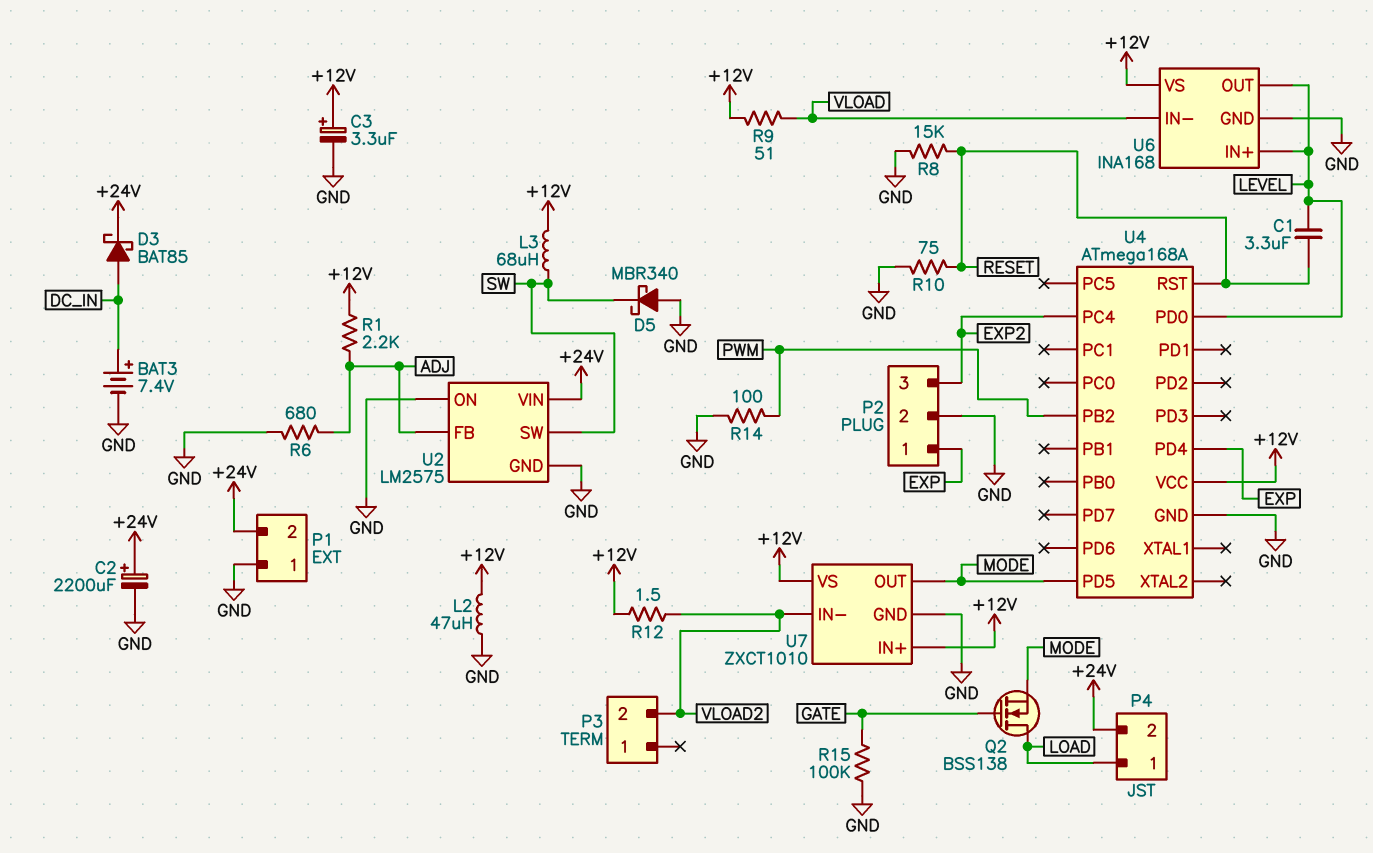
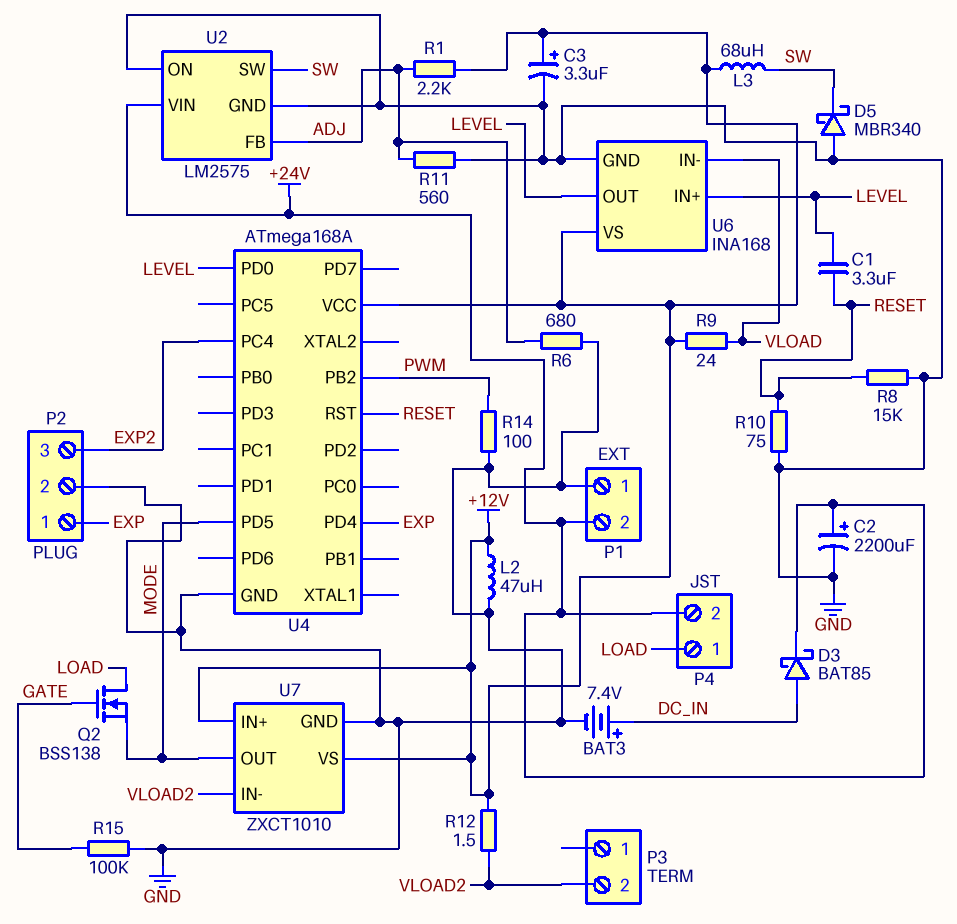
R9: 51 (+12V, VLOAD) -> 24 (+12V, VLOAD)
R11: none -> 560 (ADJ, GND)

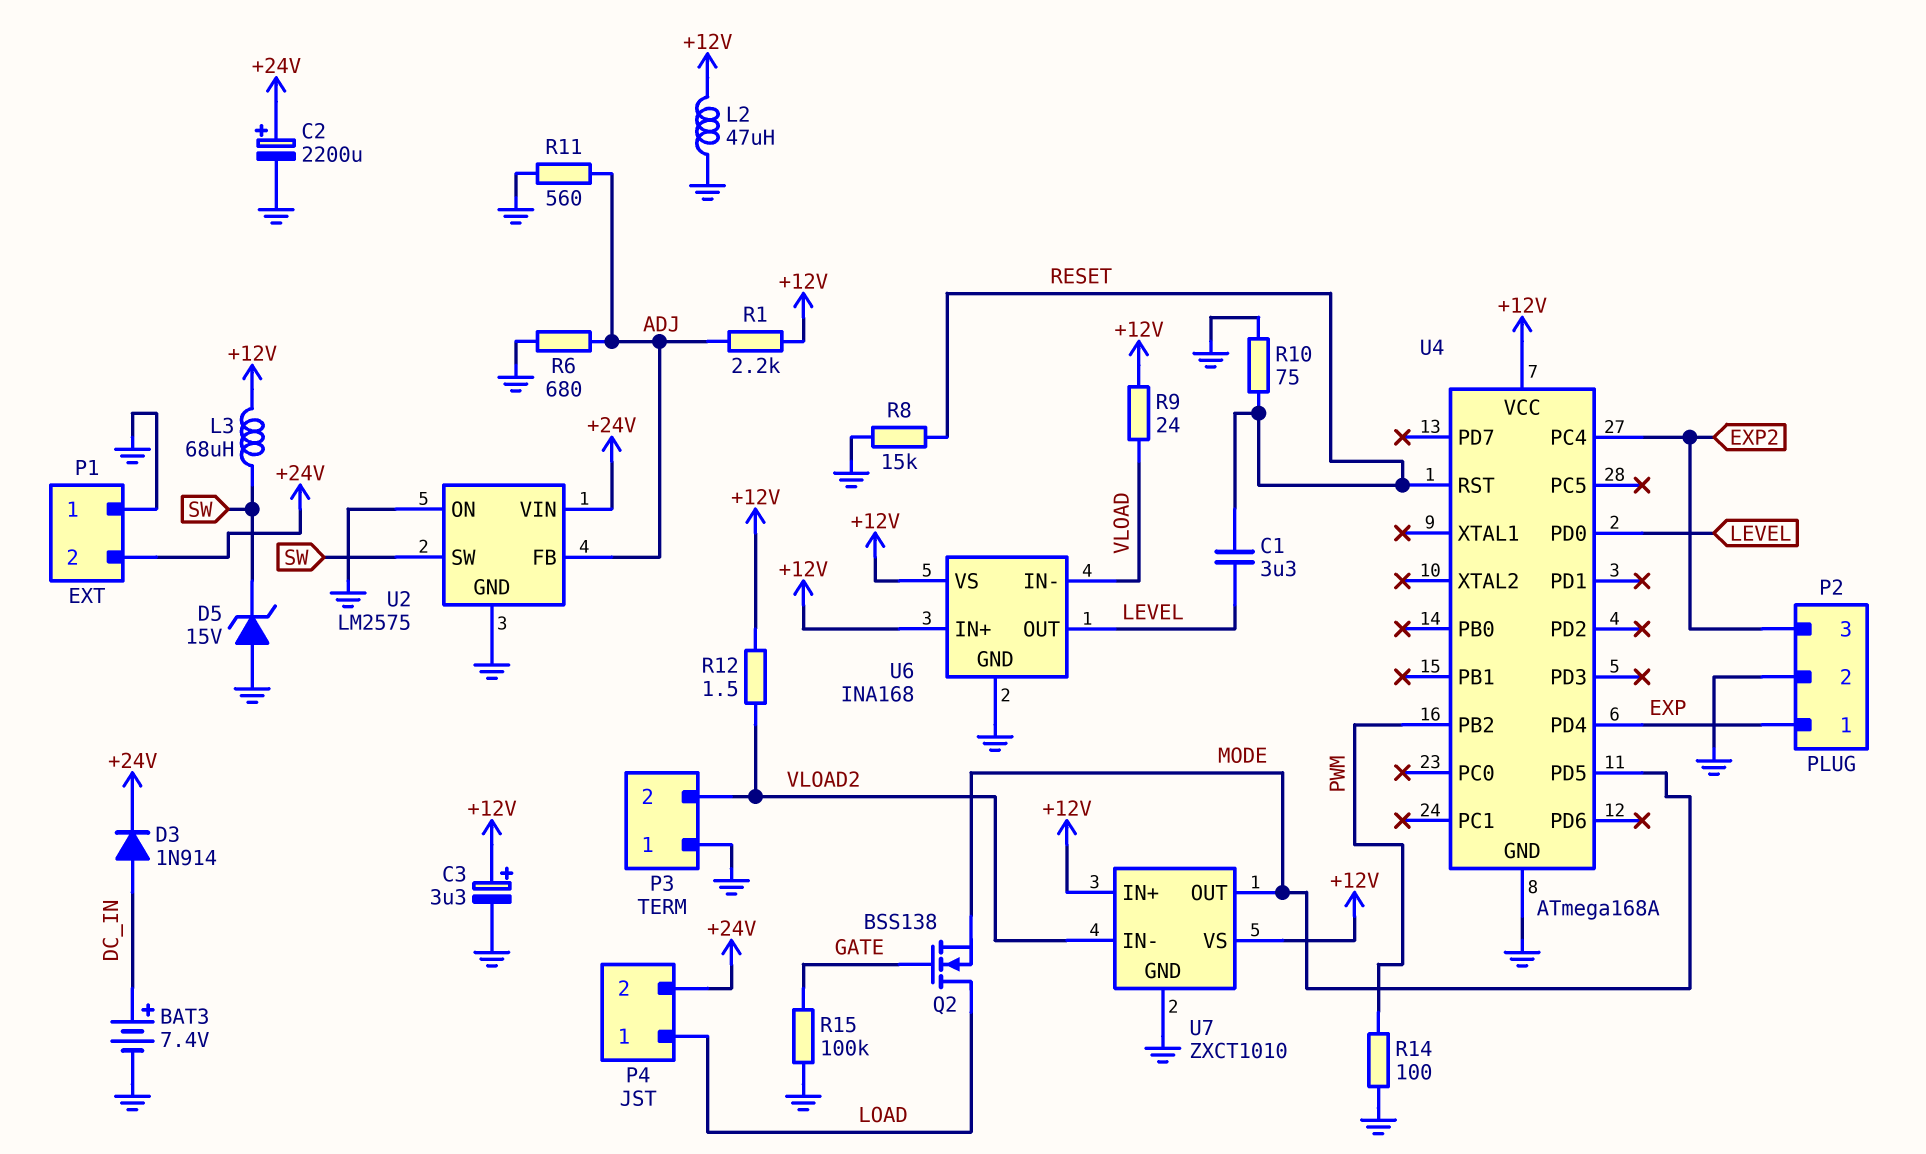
D3: schottky BAT85 (A DC_IN, K +24V) -> diode 1N914 (A DC_IN, K +24V)
D5: schottky MBR340 (A GND, K SW) -> zener 15V (A GND, K SW)
P3 pin 1: none -> GND
U6 pin IN+: LEVEL -> +12V

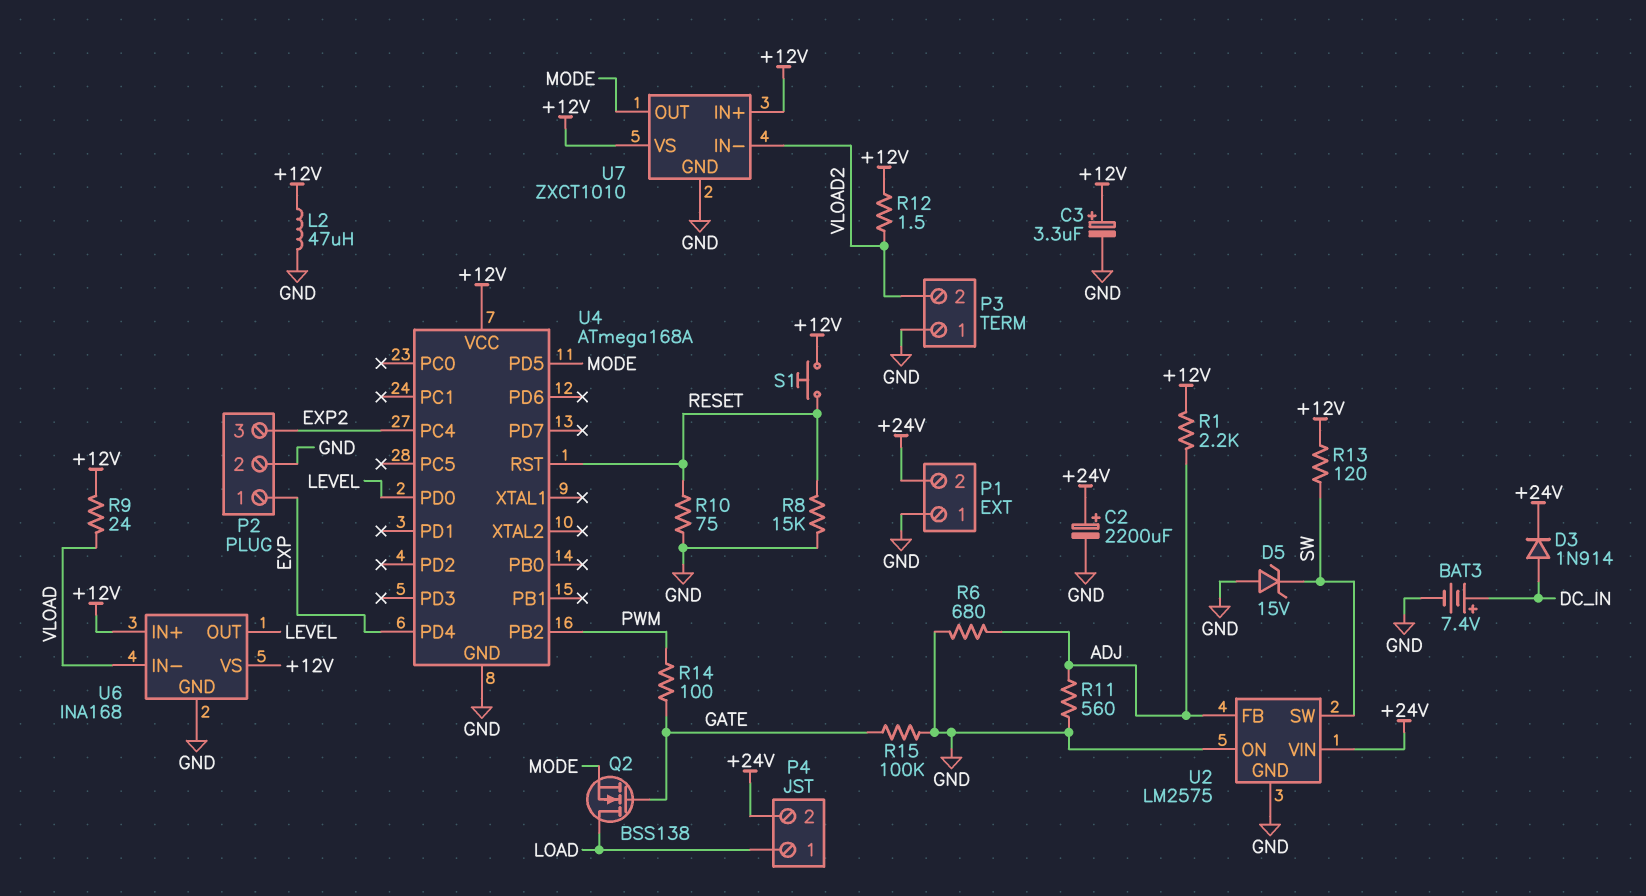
C1: 3.3uF (LEVEL, RESET) -> none
L3: 68uH (+12V, SW) -> none
R13: none -> 120 (+12V, SW)
R14: 100 (GND, PWM) -> 100 (GATE, PWM)
S1: none -> button (+12V, RESET)

